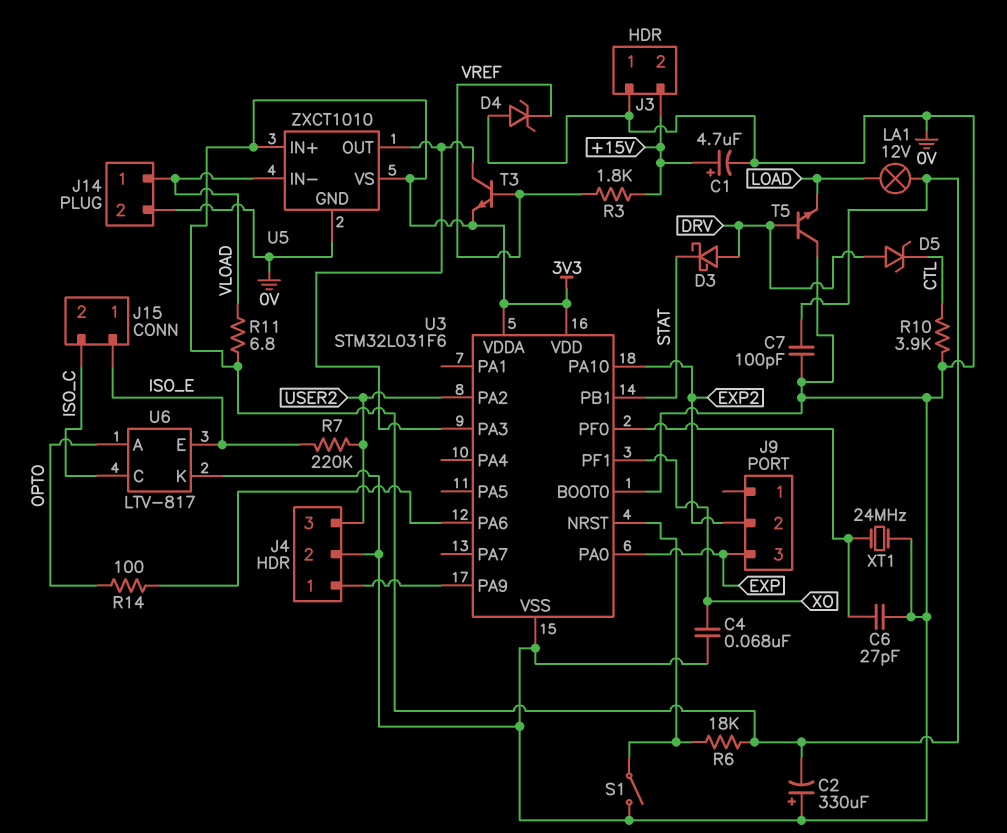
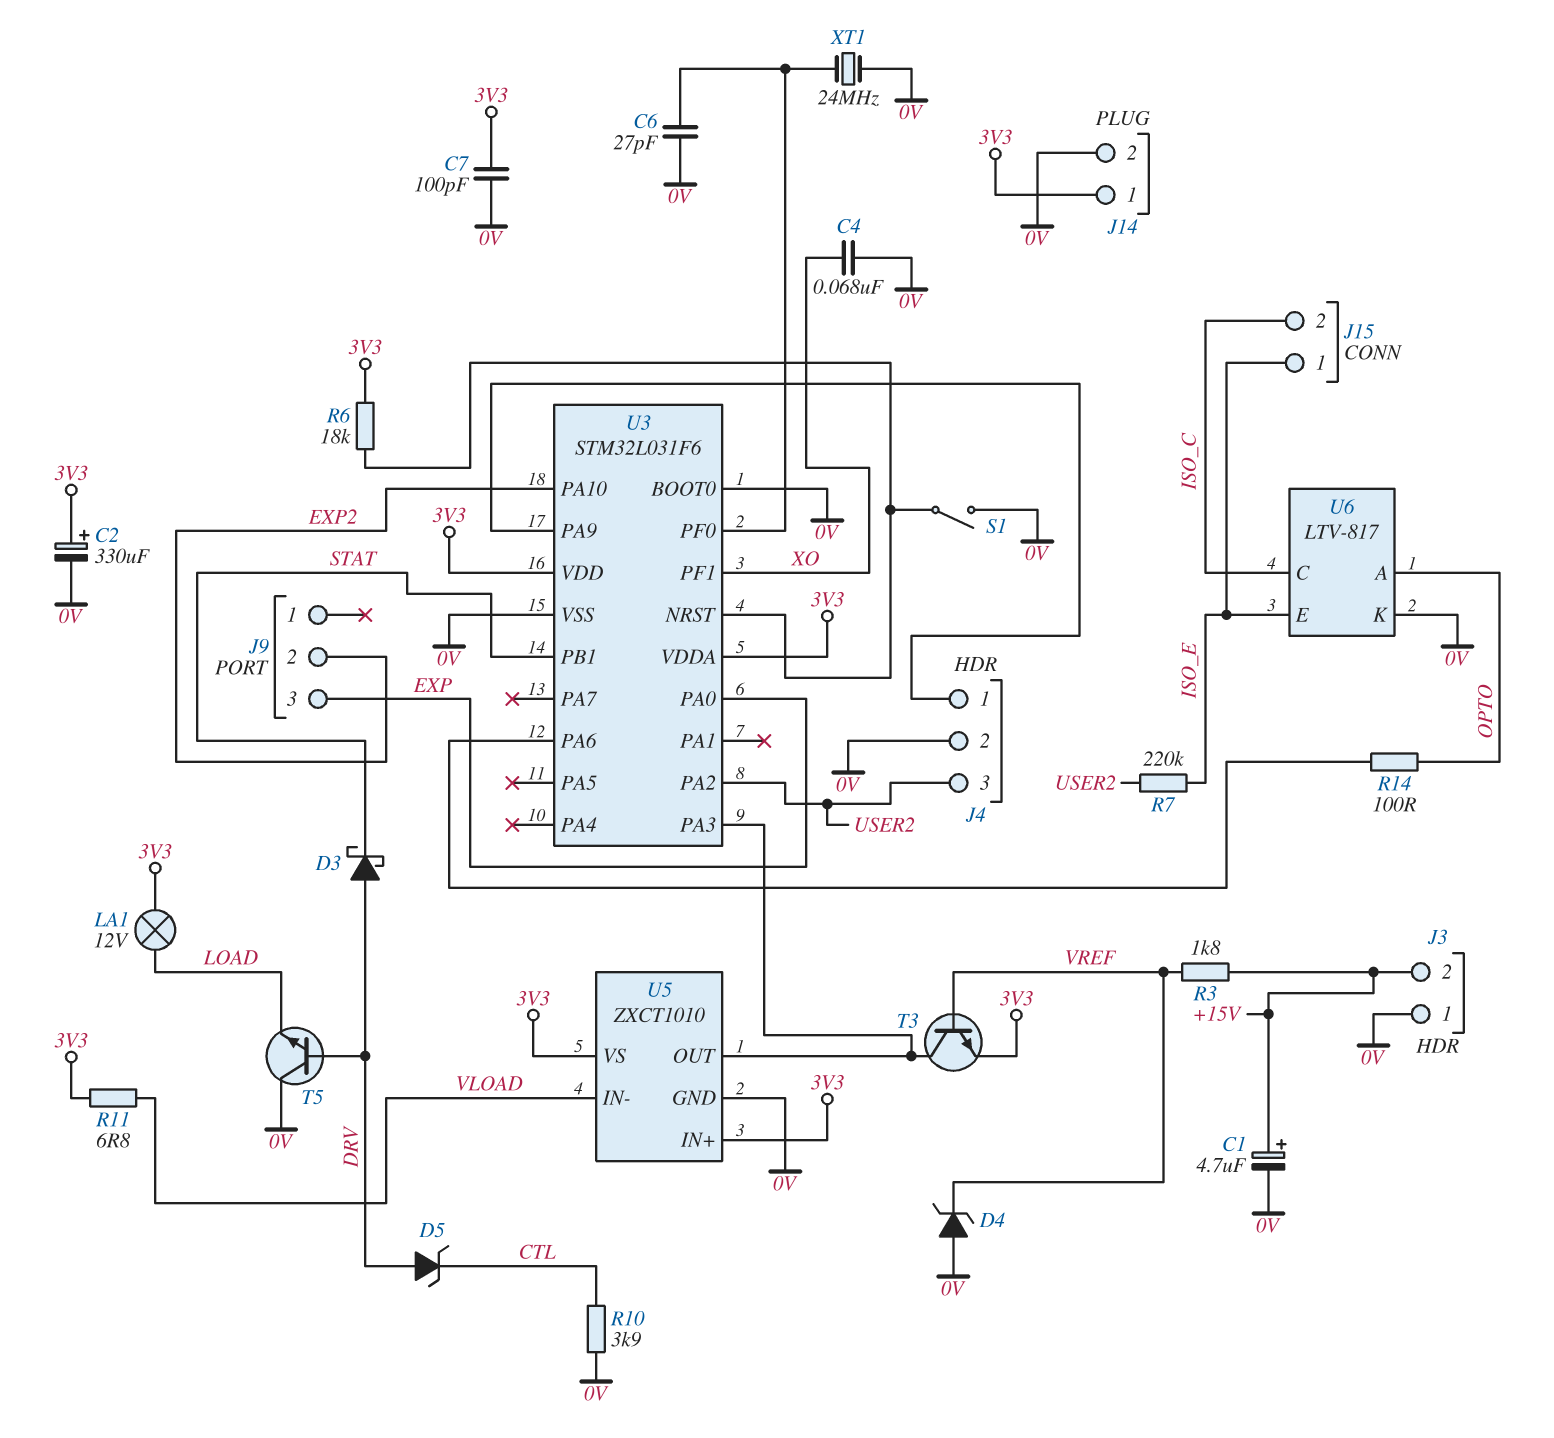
C2: 330uF (plus 0V, minus 3V3) -> 330uF (plus 3V3, minus 0V)
J14 pin 1: VLOAD -> 3V3

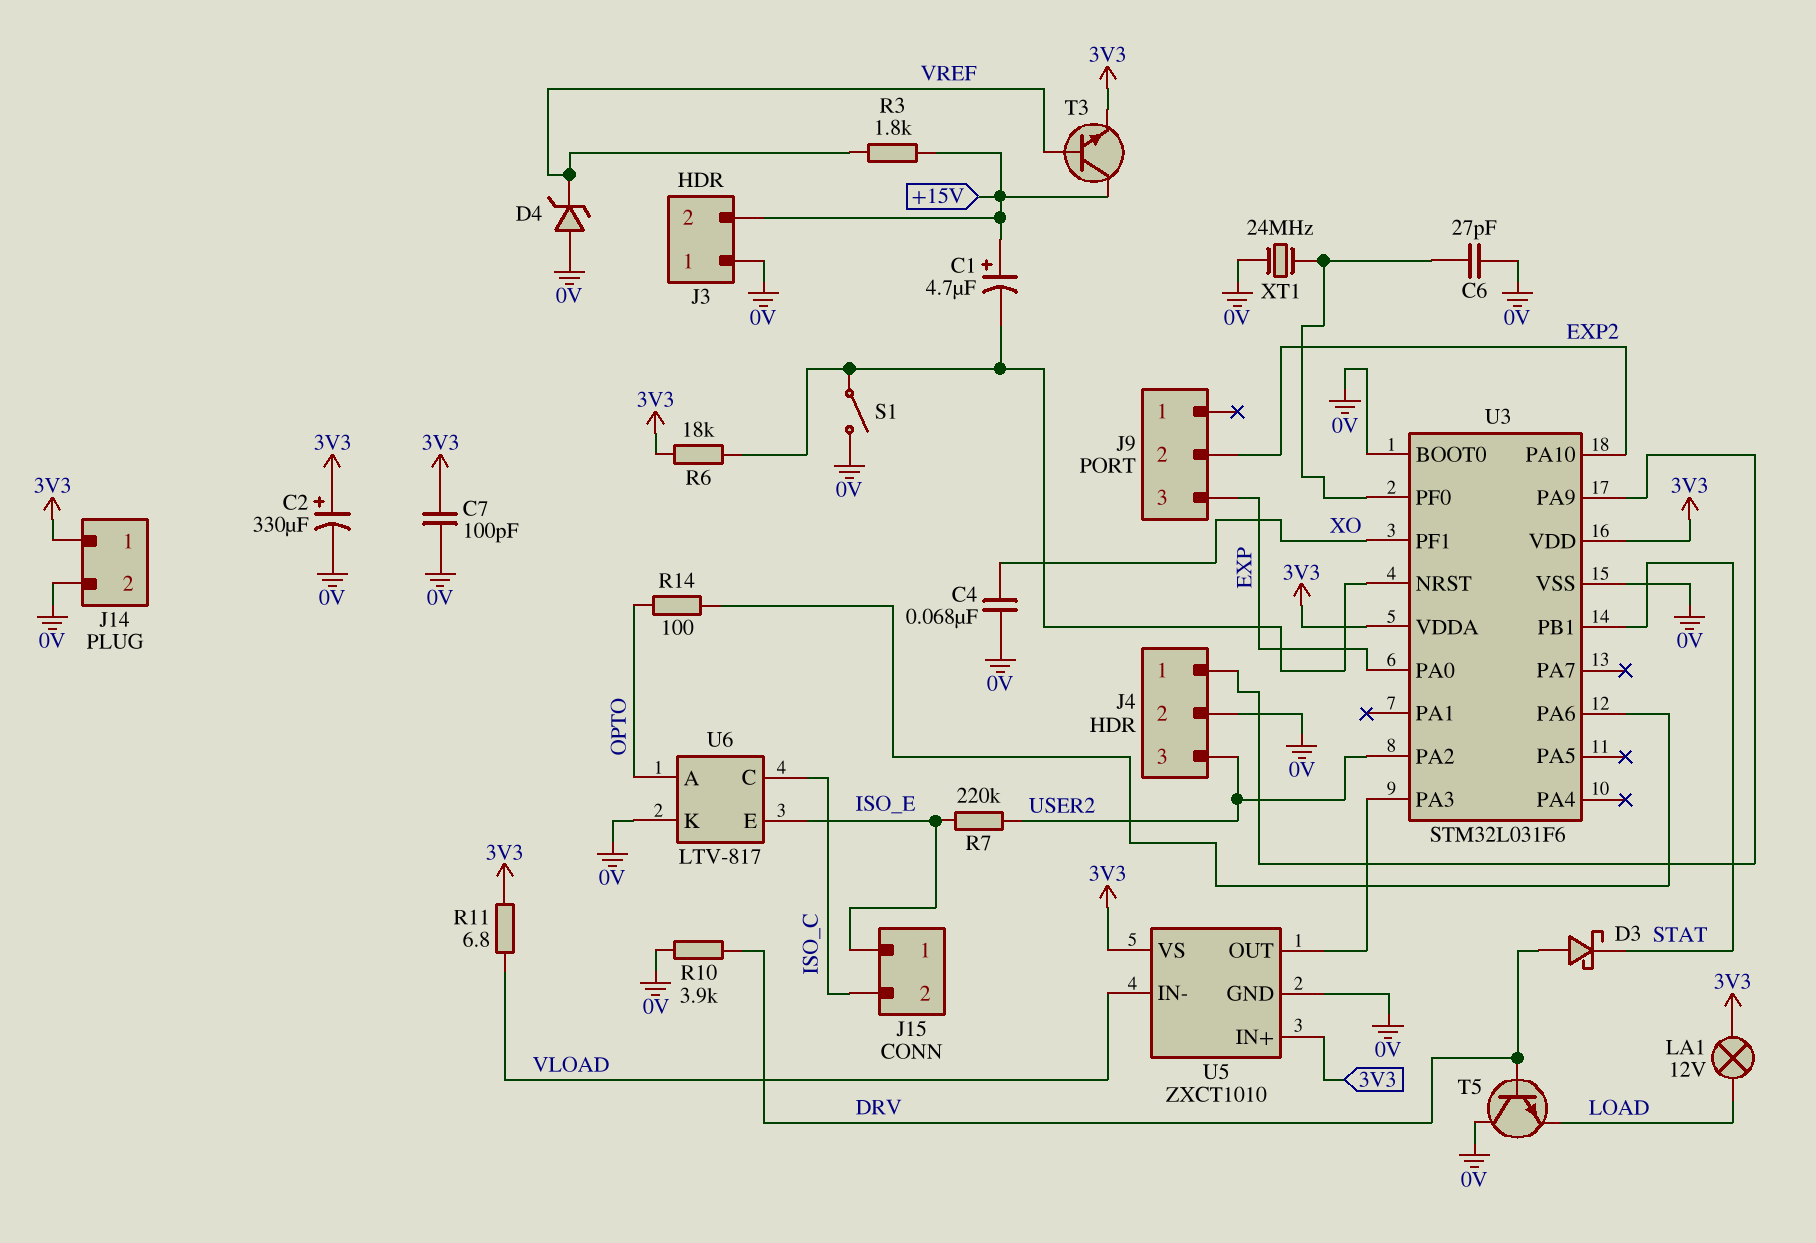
C1: 4.7uF (plus +15V, minus 0V) -> 4.7uF (plus +15V, minus U3/NRST)
D5: zener (A DRV, K CTL) -> none
R10: 3.9k (0V, CTL) -> 3.9k (0V, DRV)
T3: NPN (B VREF, C U3/PA3, E 3V3) -> NPN (B VREF, C +15V, E 3V3)

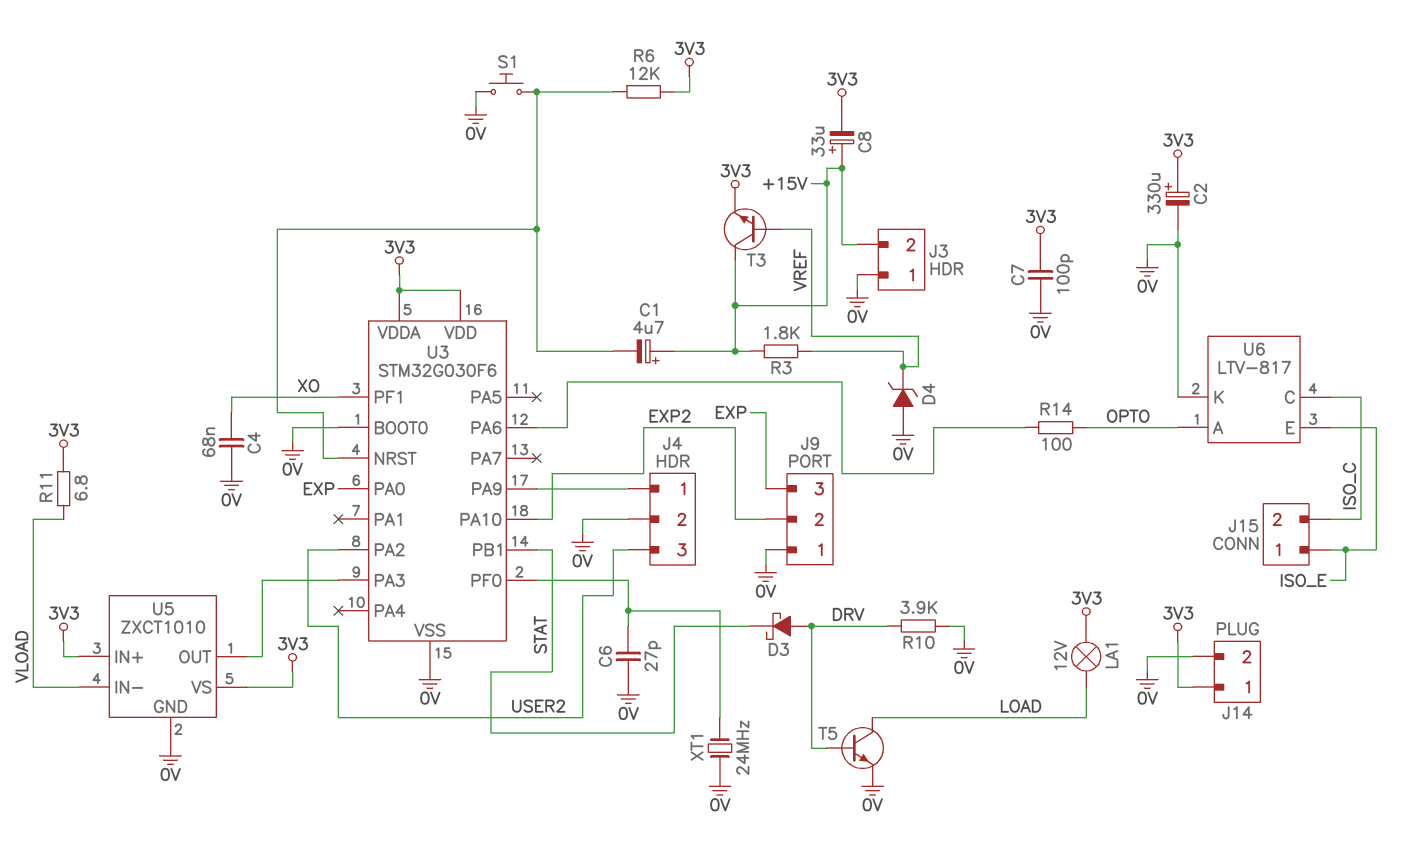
C8: none -> 33uF (plus +15V, minus 3V3)
J9 pin 1: none -> 0V
R6: 18k (3V3, U3/NRST) -> 12k (3V3, U3/NRST)
R7: 220k (ISO_E, USER2) -> none
S1: switch (0V, U3/NRST) -> button (0V, U3/NRST)
T5: NPN (B DRV, C 0V, E LOAD) -> NPN (B DRV, C LOAD, E 0V)
U3: STM32L031F6 -> STM32G030F6

